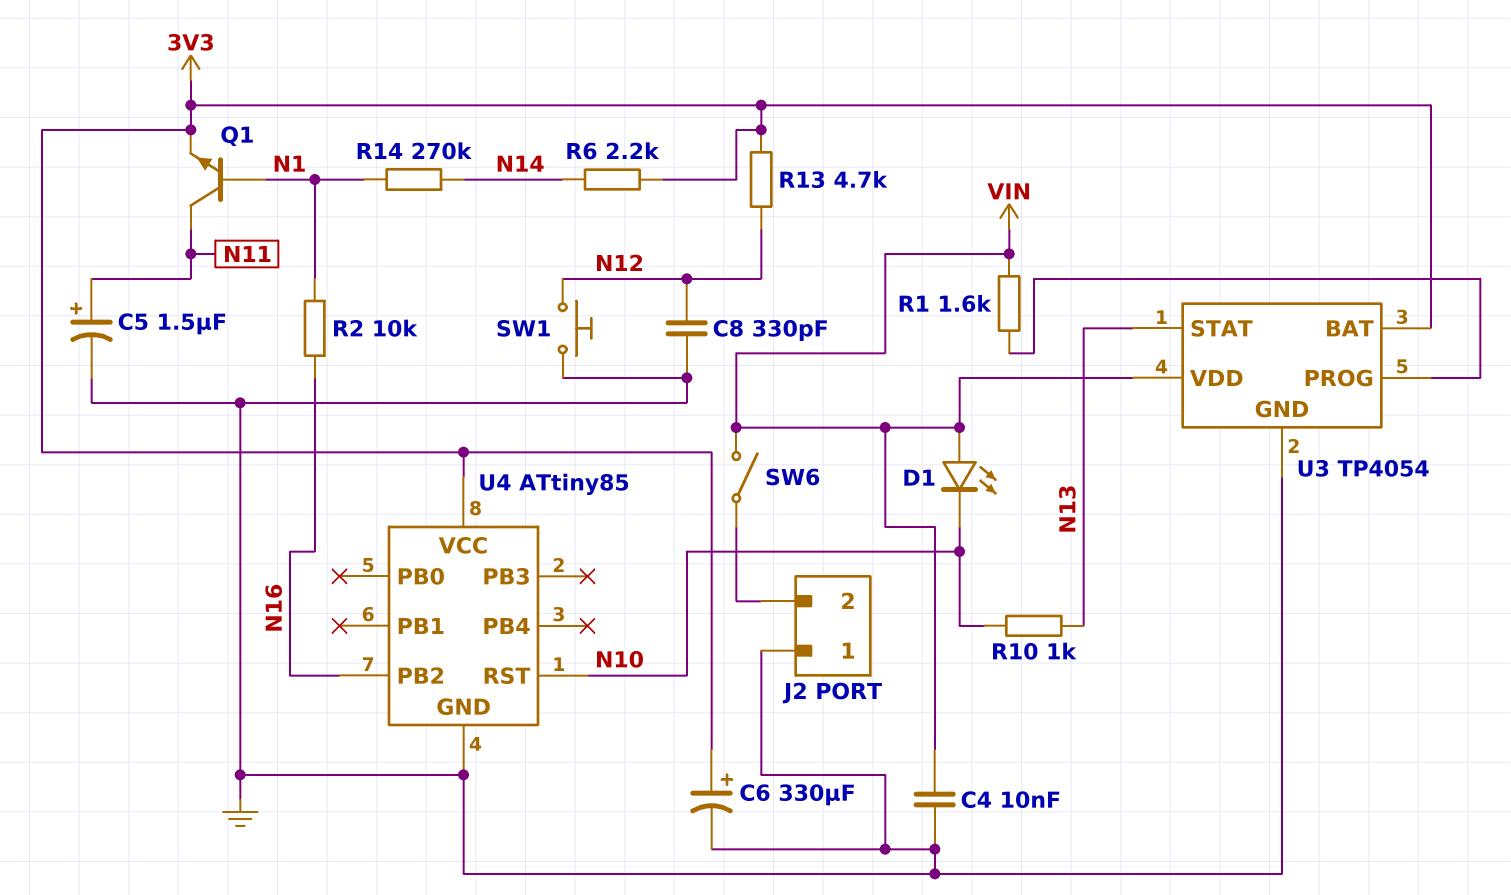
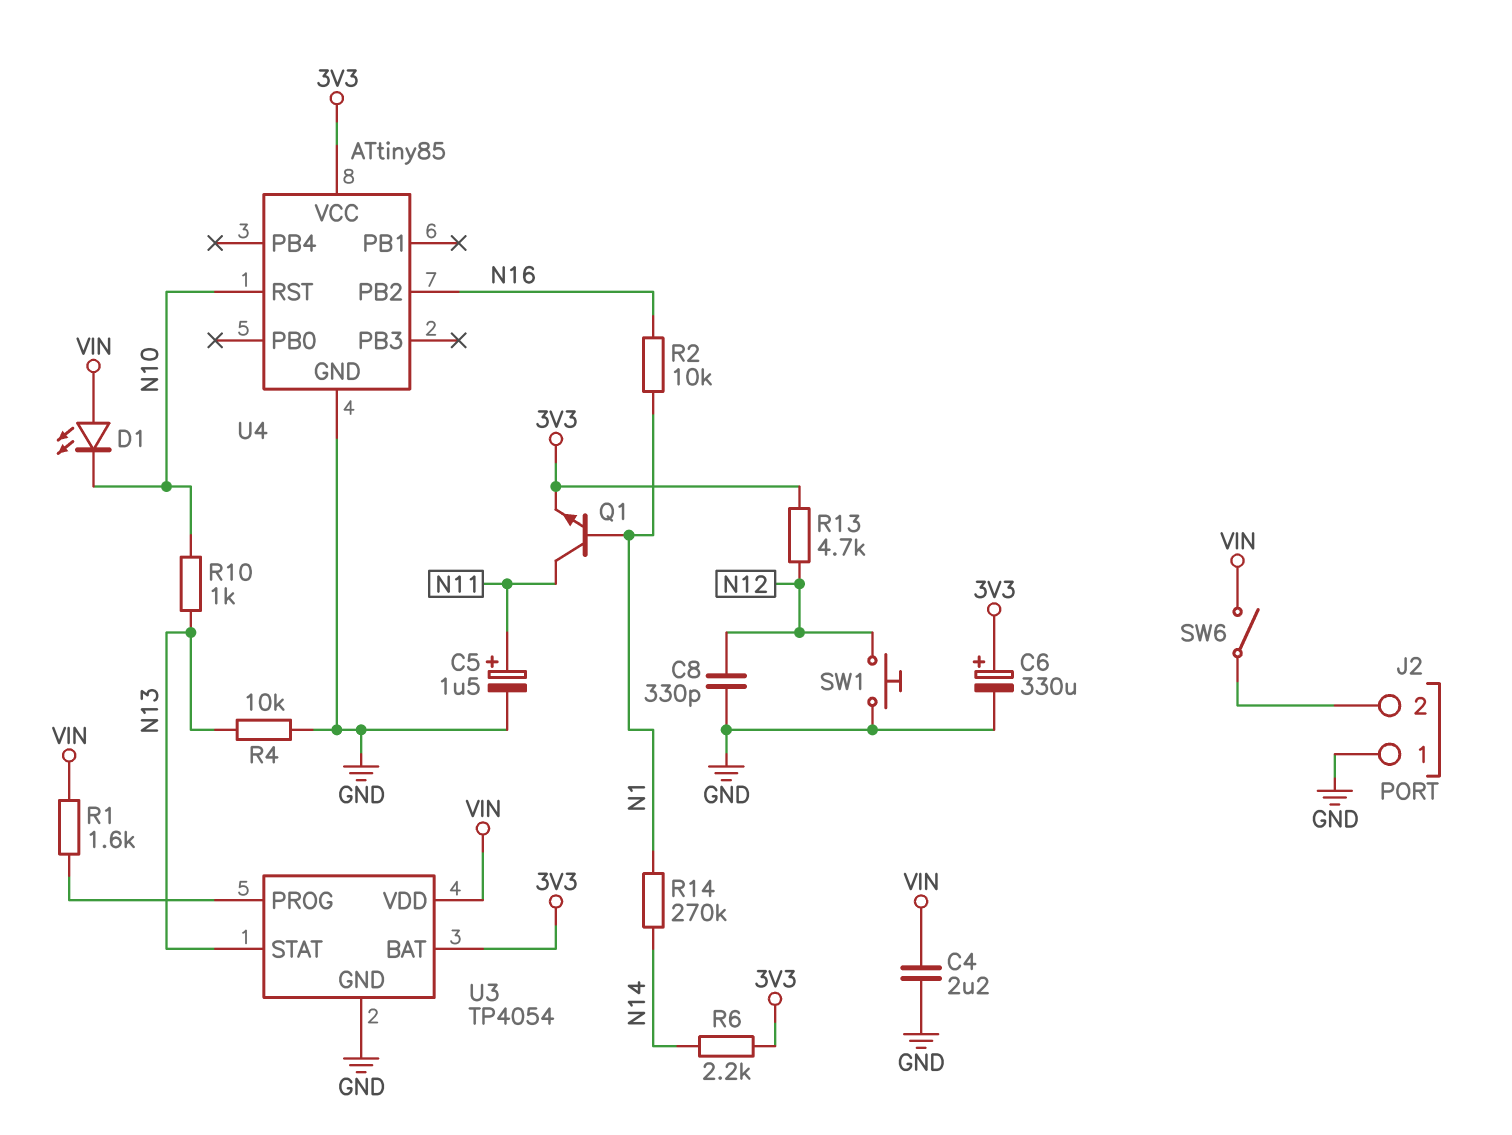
C4: 10nF (GND, VIN) -> 2.2uF (GND, VIN)
R4: none -> 10k (GND, N13)

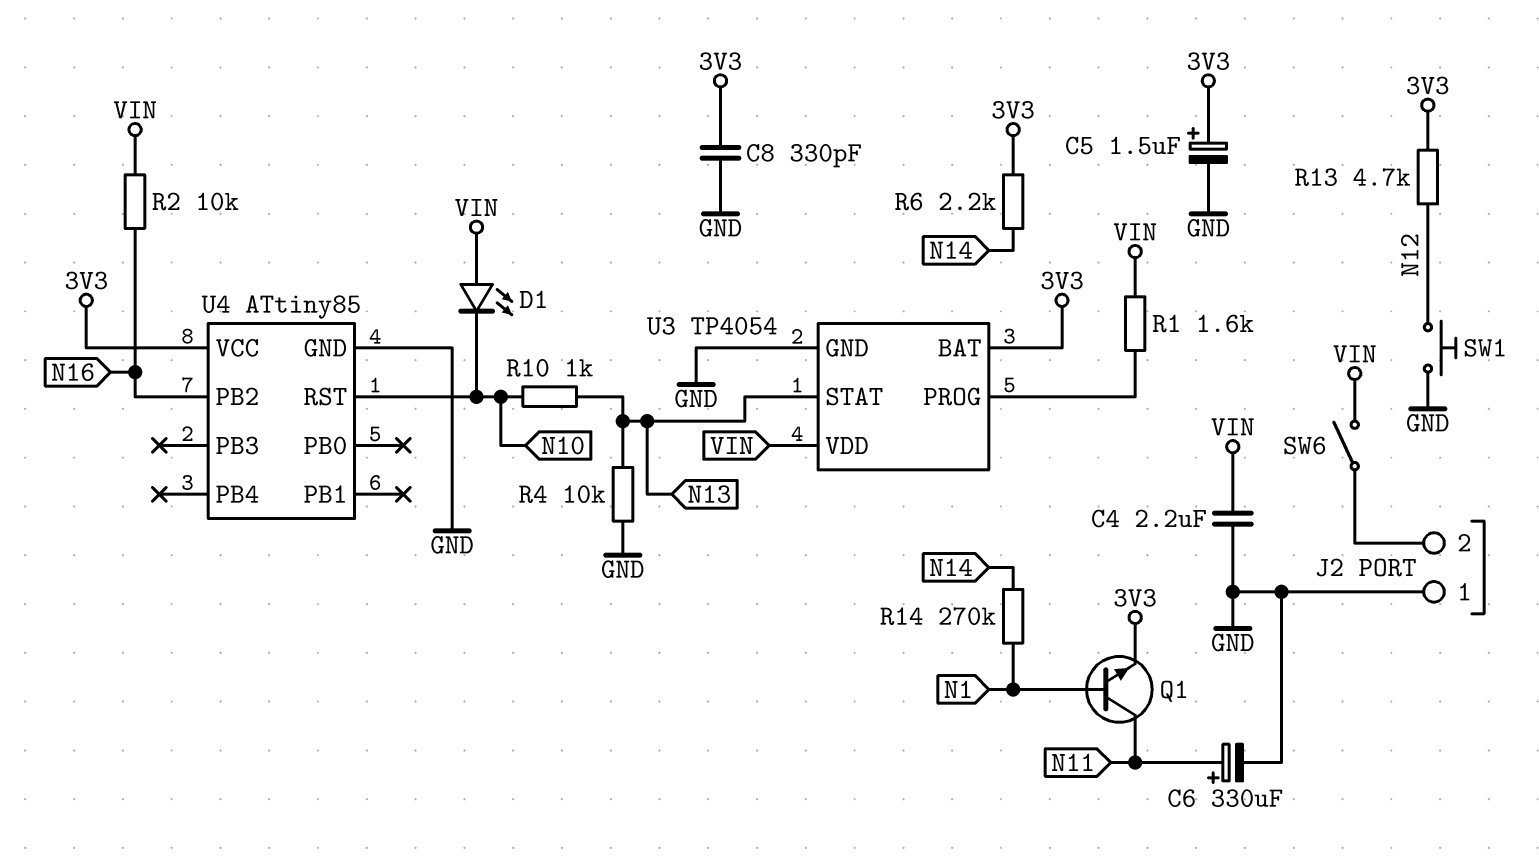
C5: 1.5uF (plus N11, minus GND) -> 1.5uF (plus 3V3, minus GND)
C6: 330uF (plus 3V3, minus GND) -> 330uF (plus N11, minus GND)
C8: 330pF (GND, N12) -> 330pF (3V3, GND)
R2: 10k (N1, N16) -> 10k (N16, VIN)

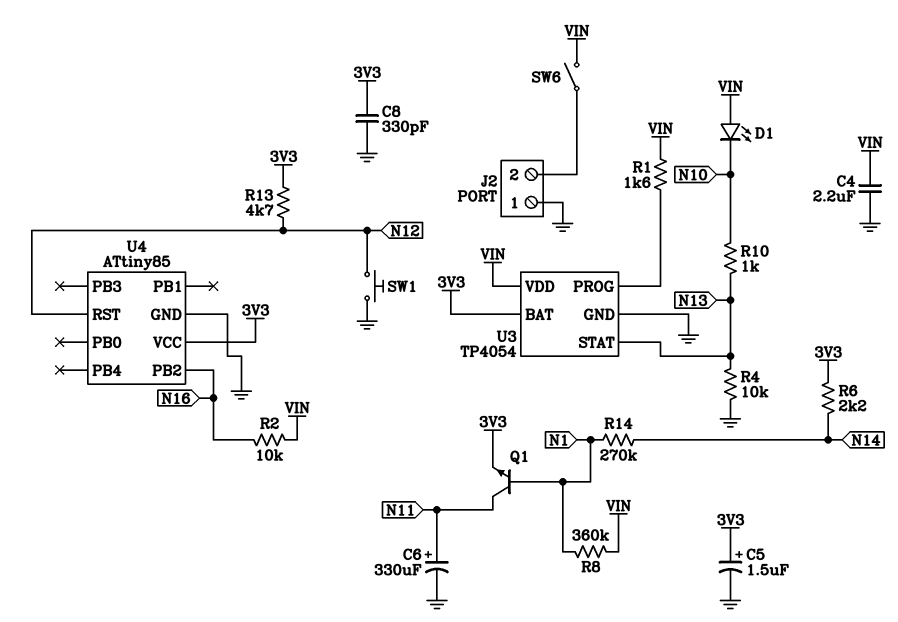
R8: none -> 360k (N1, VIN)
U4 pin RST: N10 -> N12

